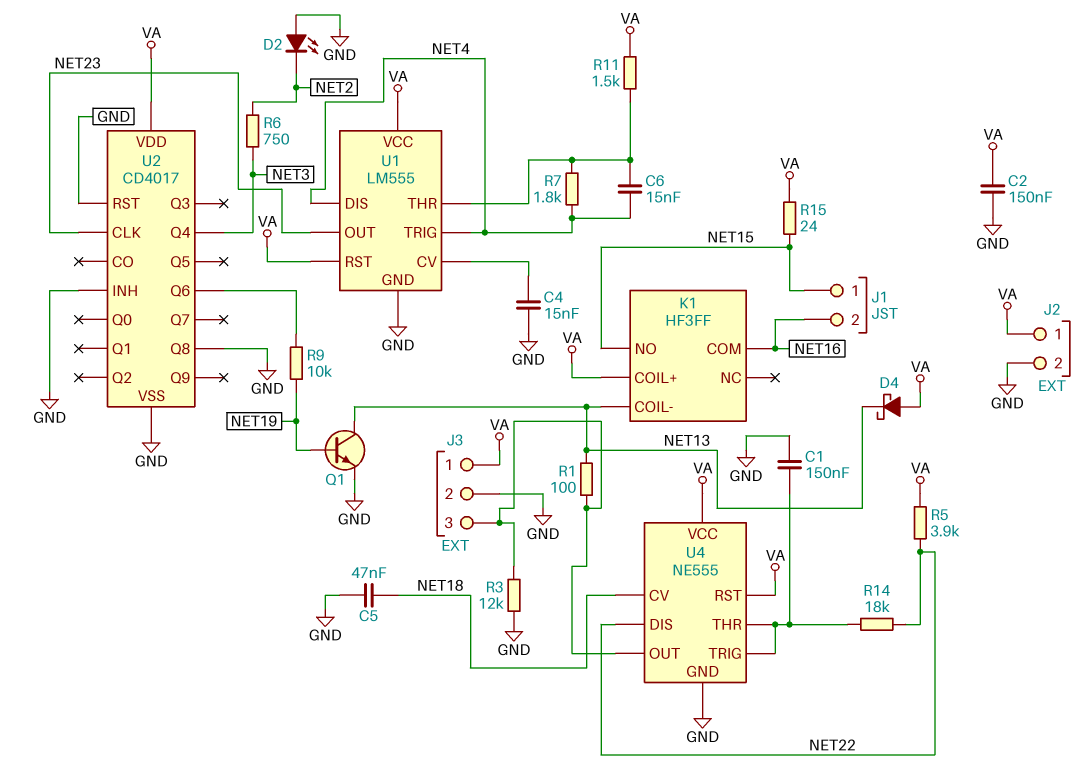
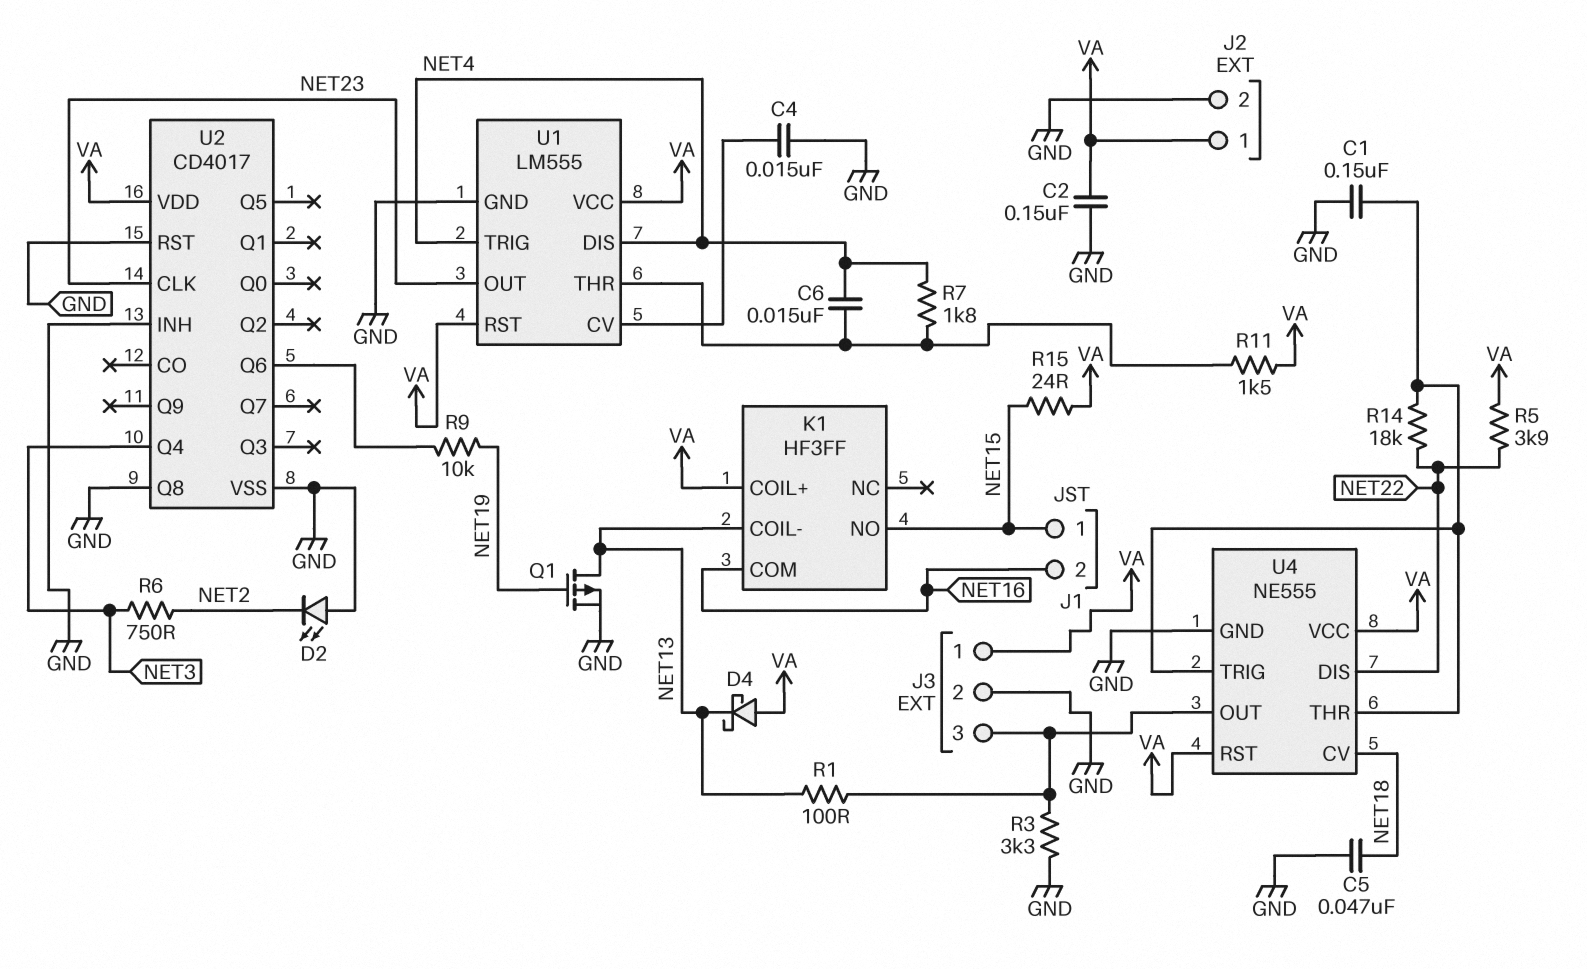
Q1: NPN (B NET19, C NET13, E GND) -> PMOS (G NET19, D NET13, S GND)
R3: 12k (GND, J3/3) -> 3.3k (GND, J3/3)

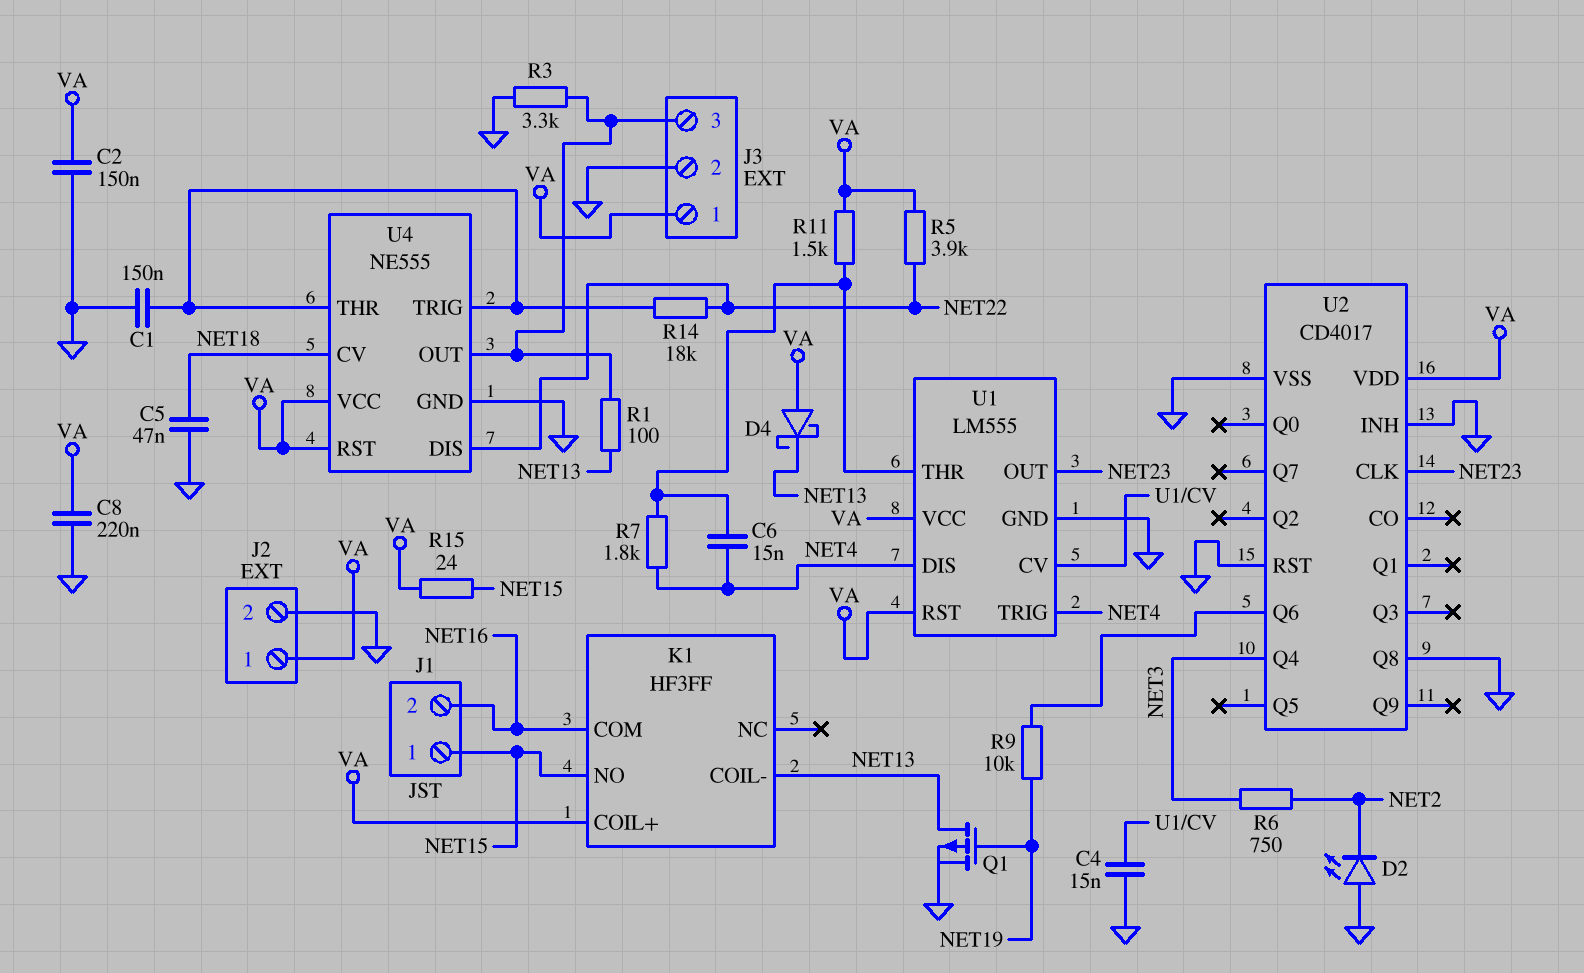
C8: none -> 220nF (GND, VA)

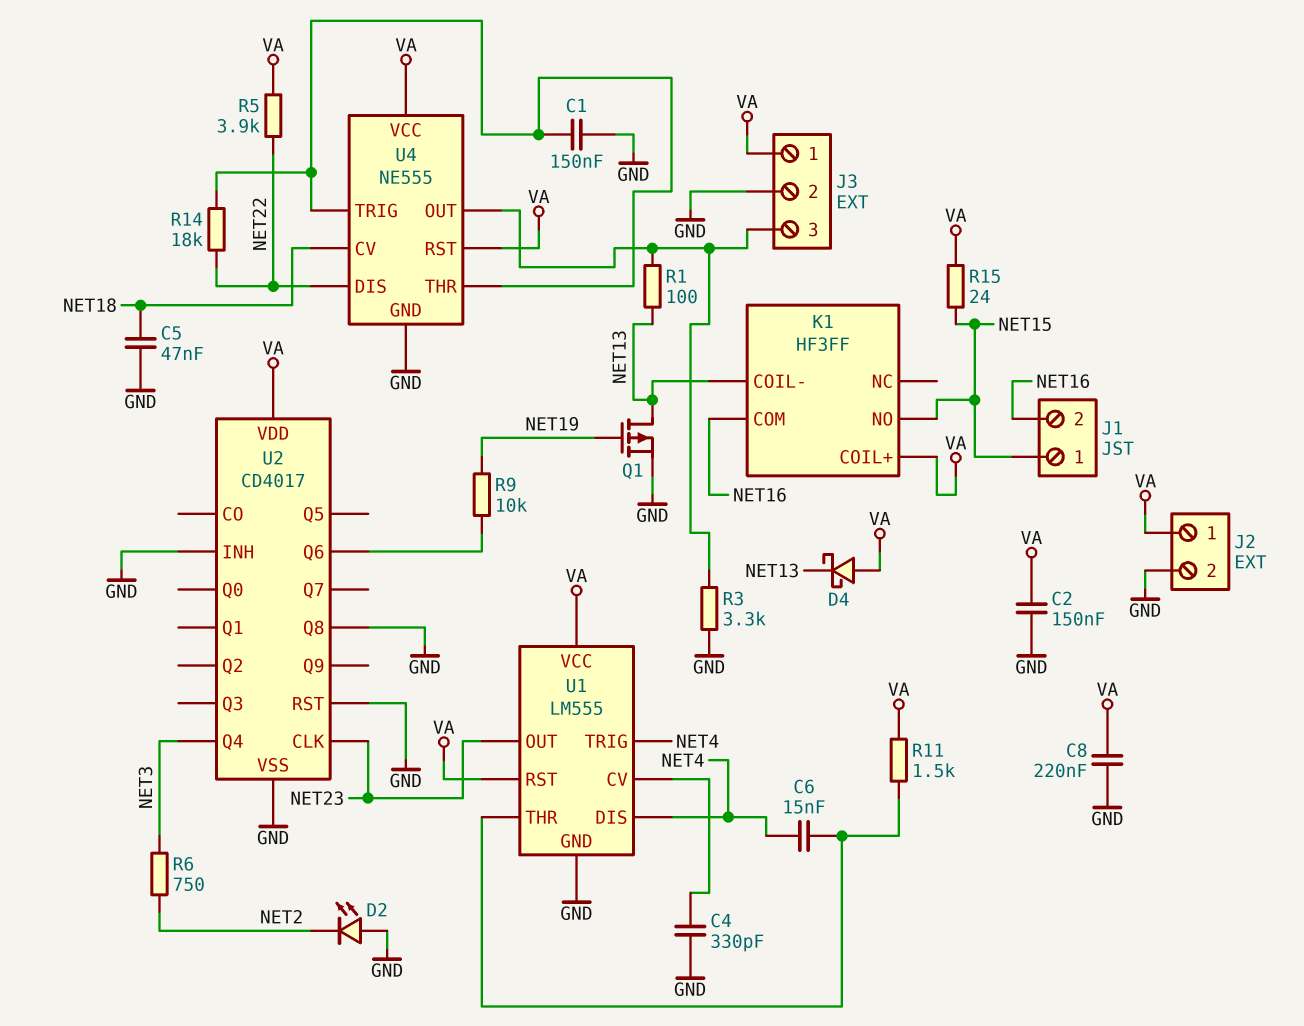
C4: 15nF (GND, U1/CV) -> 330pF (GND, U1/CV)
R7: 1.8k (NET4, U1/THR) -> none

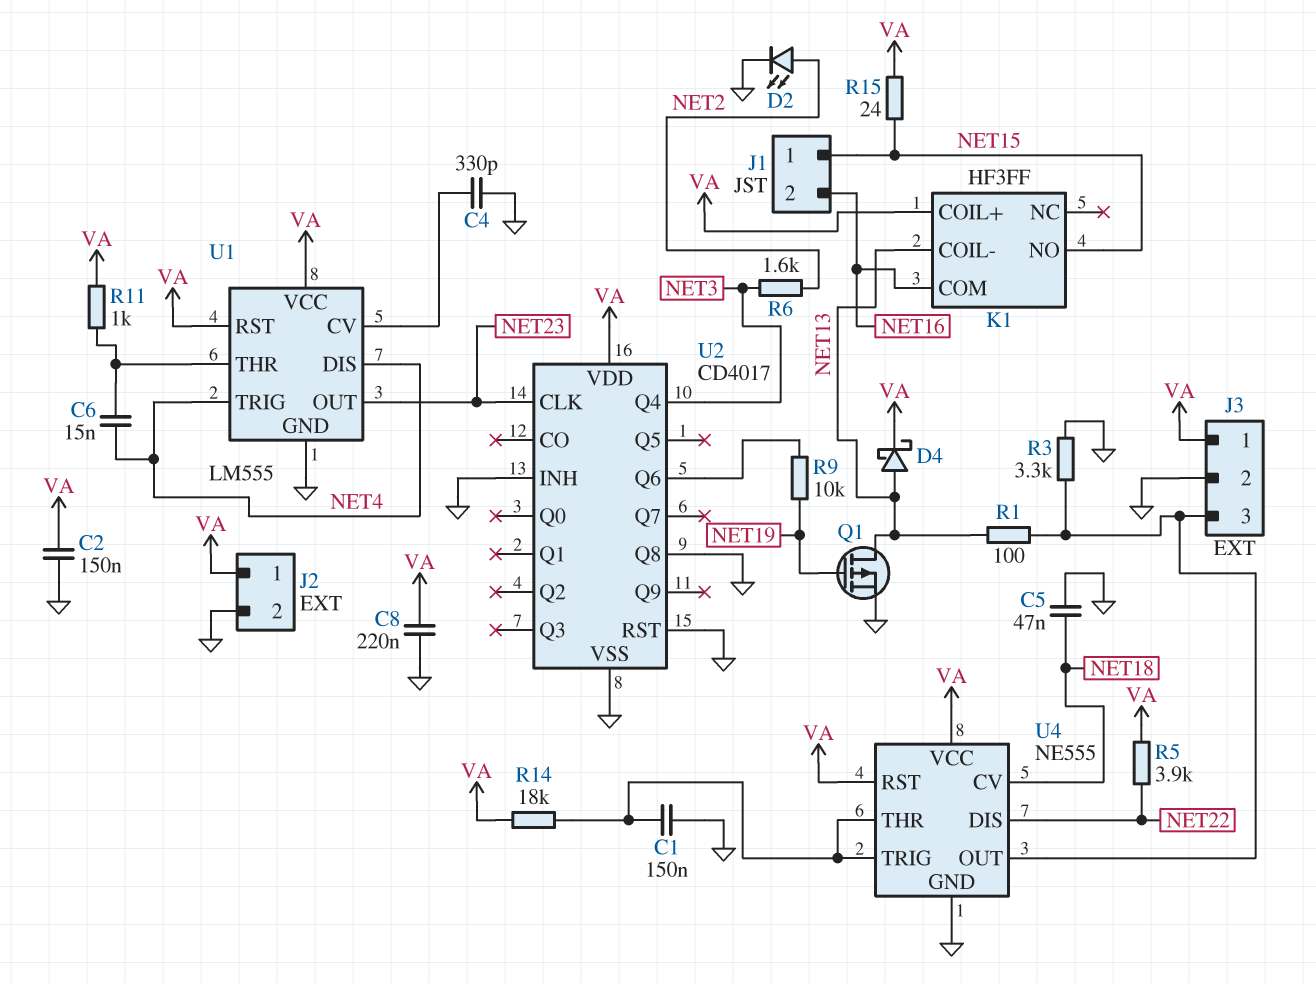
D2: LED (A GND, K NET2) -> LED (A NET2, K GND)
D4: schottky (A VA, K NET13) -> schottky (A NET13, K VA)
R6: 750 (NET2, NET3) -> 1.6k (NET2, NET3)
R11: 1.5k (U1/THR, VA) -> 1k (U1/THR, VA)
R14: 18k (NET22, U4/THR) -> 18k (U4/THR, VA)

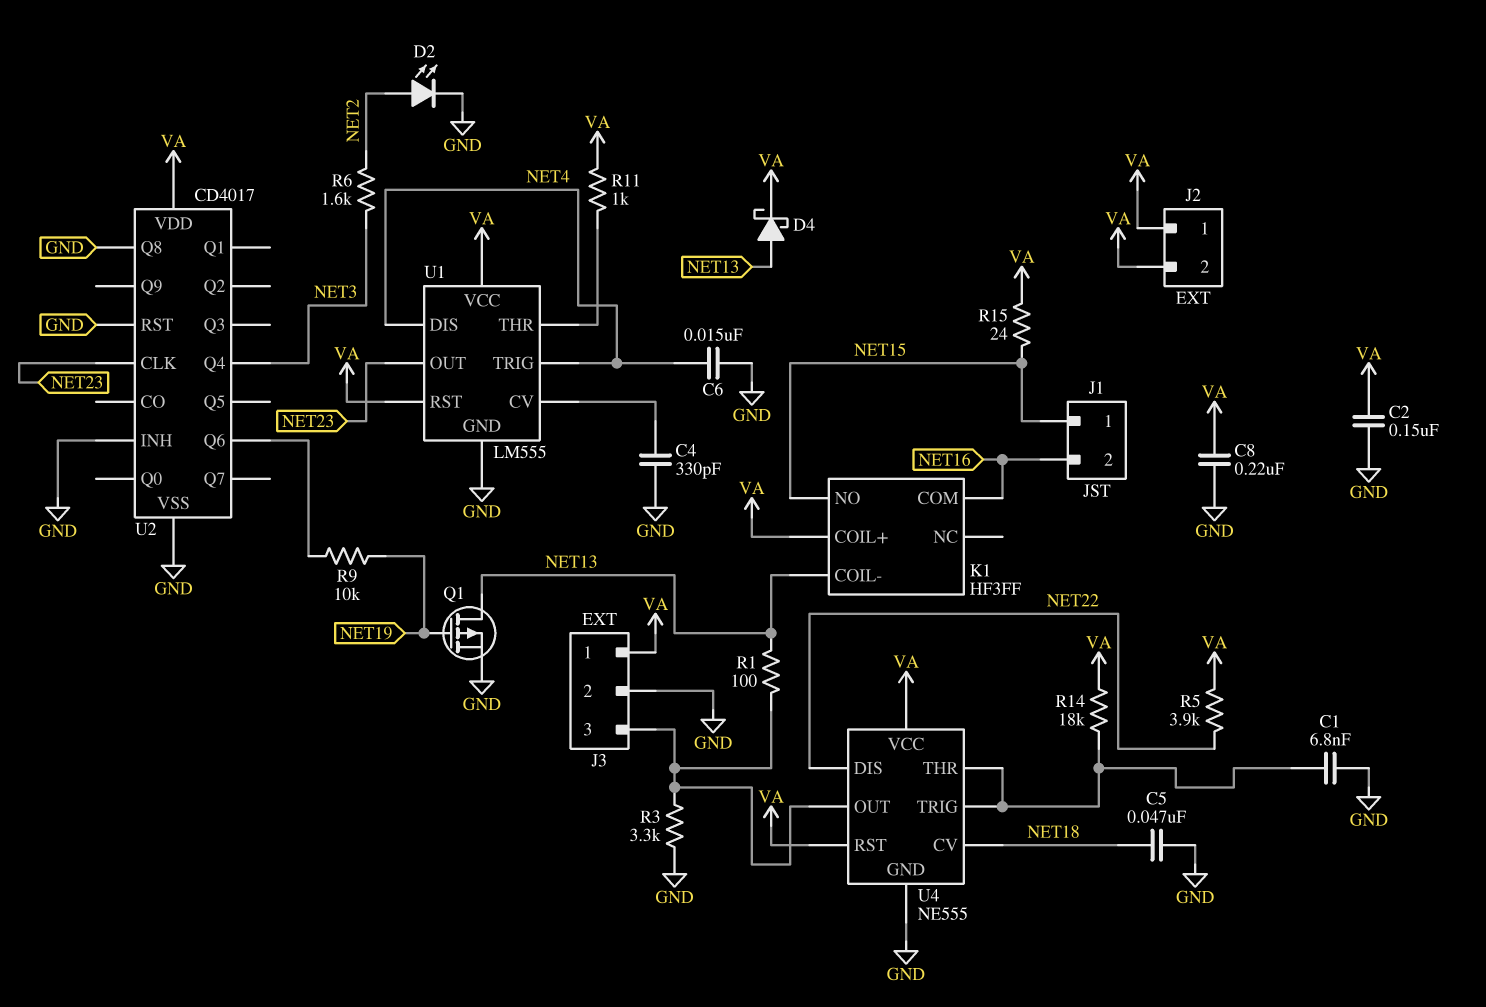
C1: 150nF (GND, U4/THR) -> 6.8nF (GND, U4/THR)
C6: 15nF (NET4, U1/THR) -> 15nF (GND, NET4)
J2 pin 2: GND -> VA

